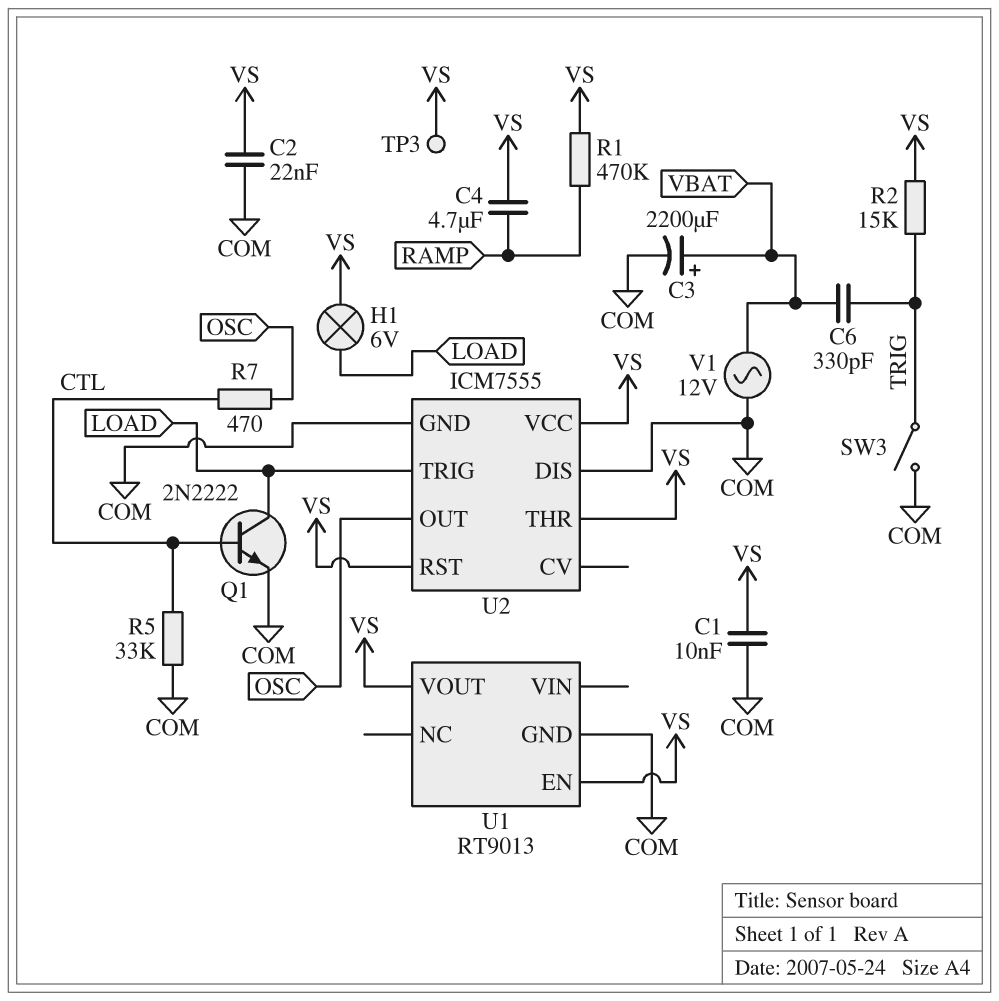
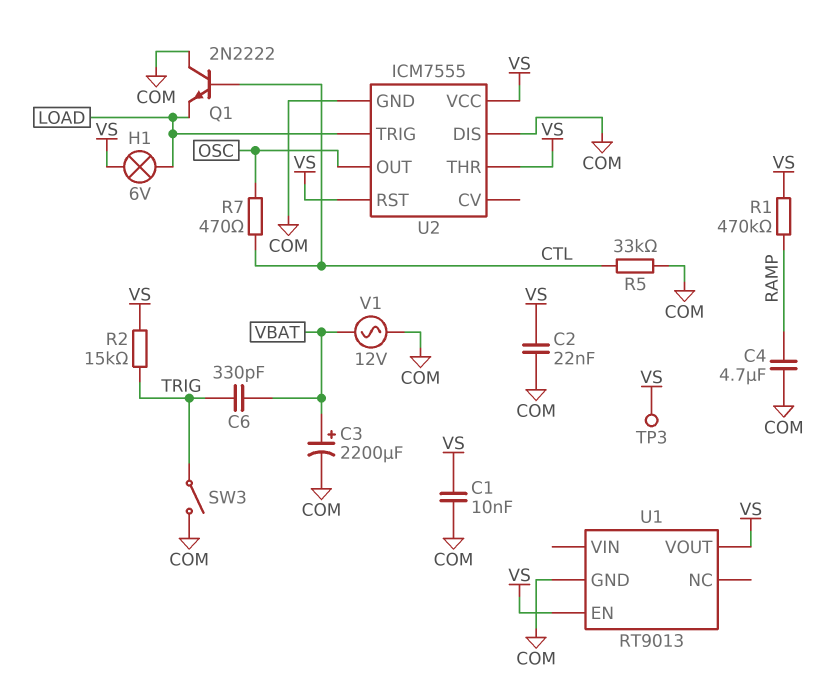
C4: 4.7uF (RAMP, VS) -> 4.7uF (COM, RAMP)
Q1: NPN 2N2222 (B CTL, C LOAD, E COM) -> NPN 2N2222 (B CTL, C COM, E LOAD)

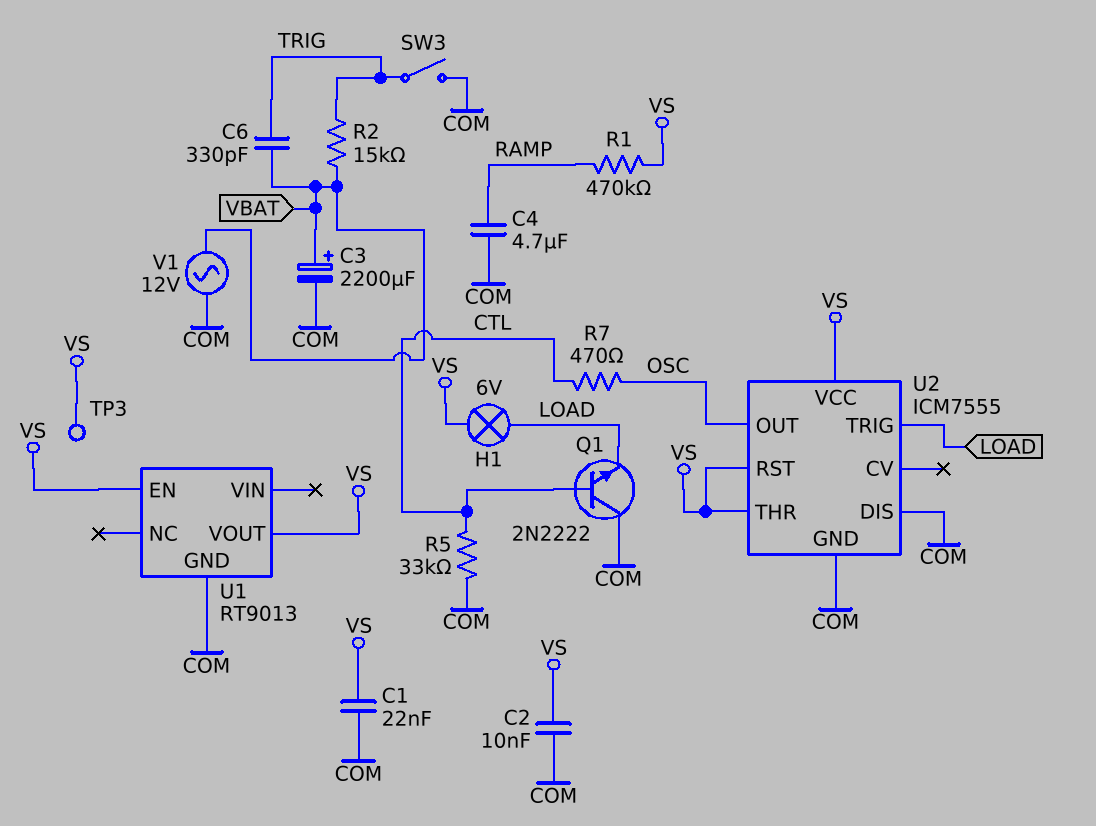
C1: 10nF (COM, VS) -> 22nF (COM, VS)
C2: 22nF (COM, VS) -> 10nF (COM, VS)
R2: 15k (TRIG, VS) -> 15k (TRIG, VBAT)

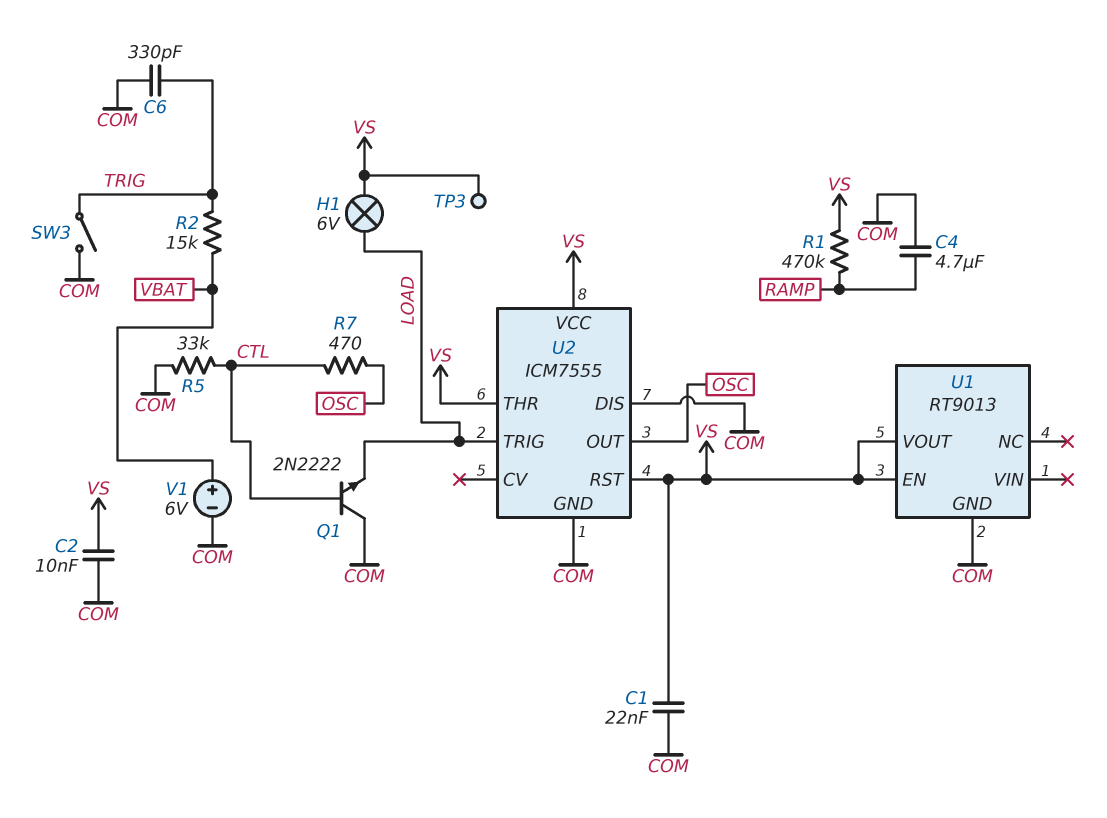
C3: 2200uF (plus VBAT, minus COM) -> none
C6: 330pF (TRIG, VBAT) -> 330pF (COM, TRIG)
V1: AC 12V (COM, VBAT) -> 6V (plus VBAT, minus COM)

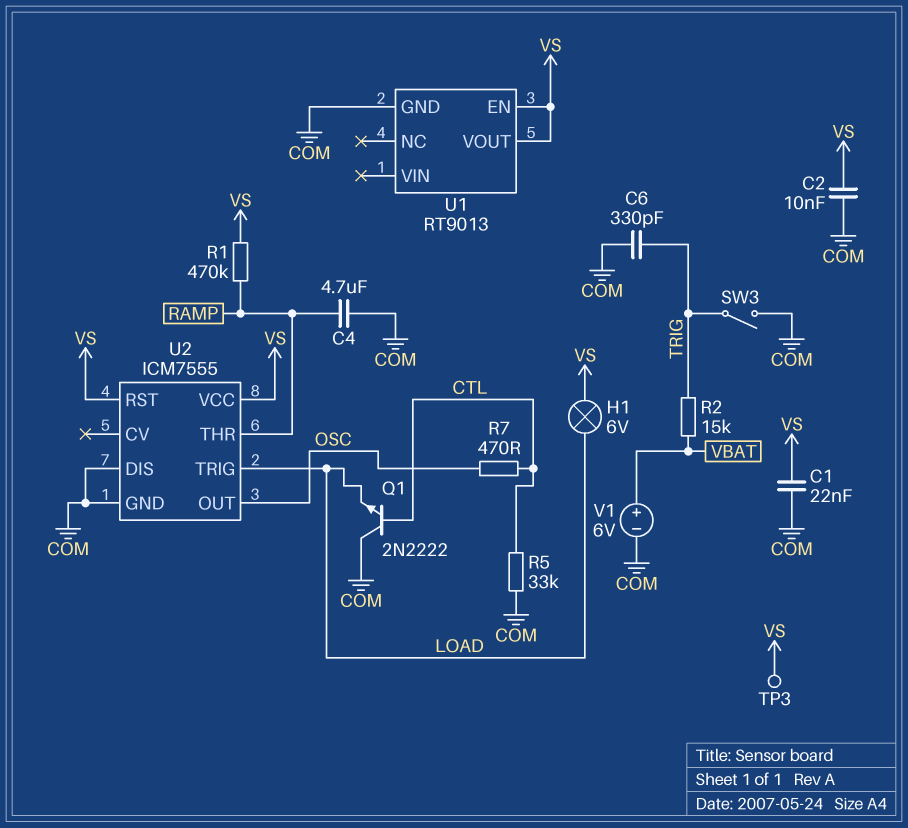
U2 pin THR: VS -> RAMP

